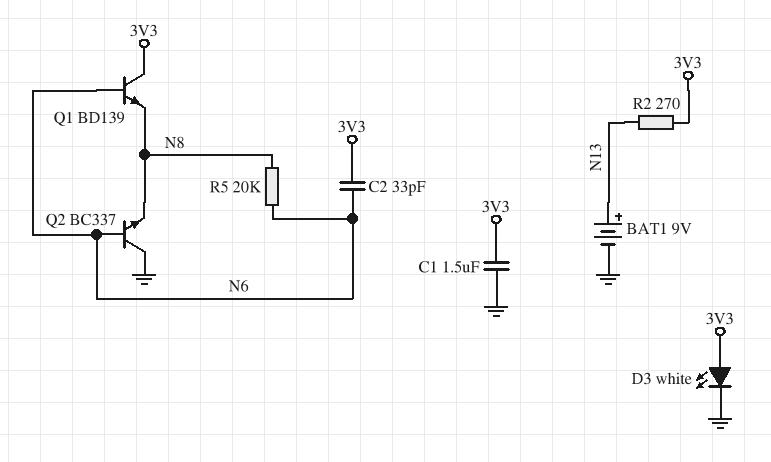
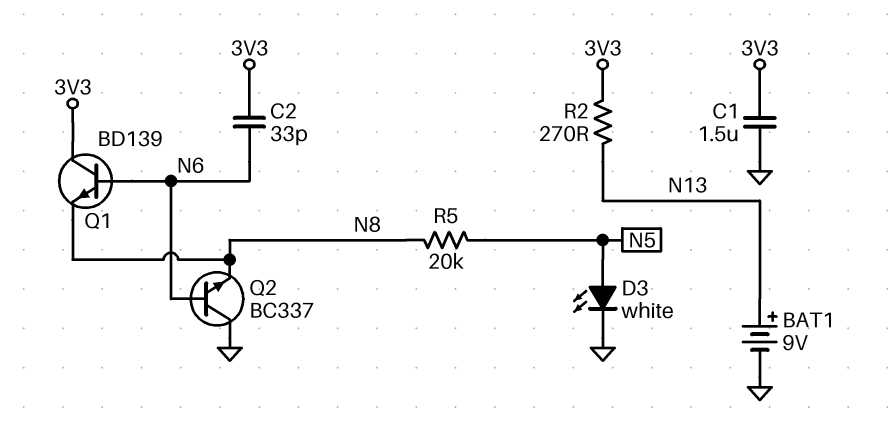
D3: LED white (A 3V3, K GND) -> LED white (A N5, K GND)
R5: 20k (N6, N8) -> 20k (N5, N8)

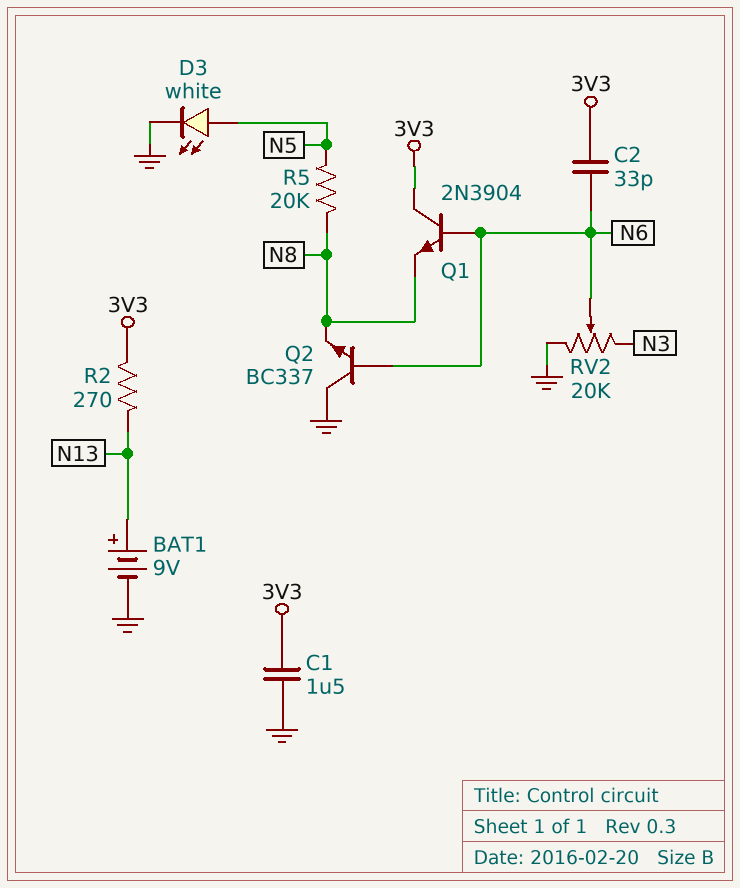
Q1: NPN BD139 (B N6, C 3V3, E N8) -> NPN 2N3904 (B N6, C 3V3, E N8)
RV2: none -> 20k (GND, N3, wiper N6)

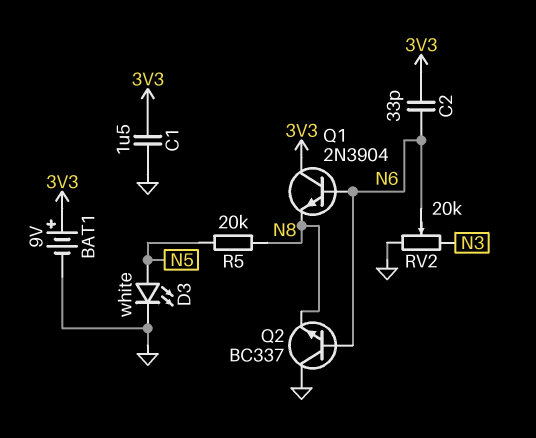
BAT1: 9V (plus N13, minus GND) -> 9V (plus 3V3, minus GND)
R2: 270 (3V3, N13) -> none

